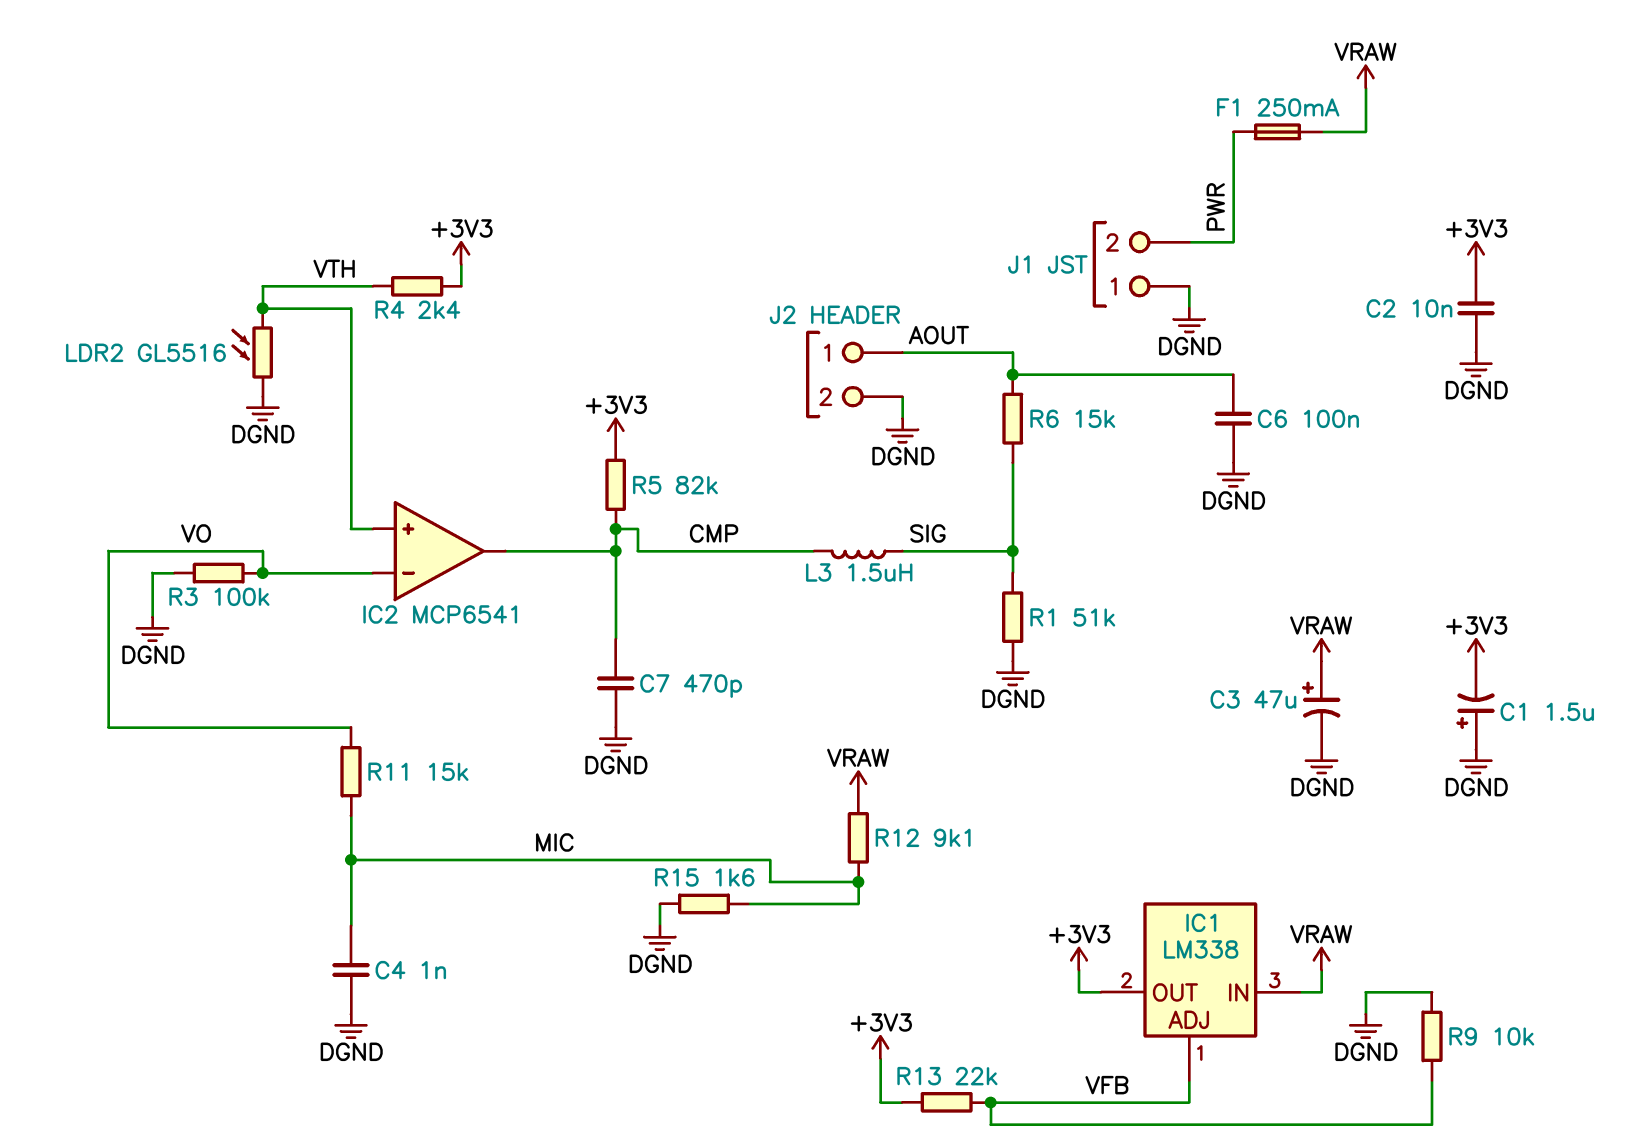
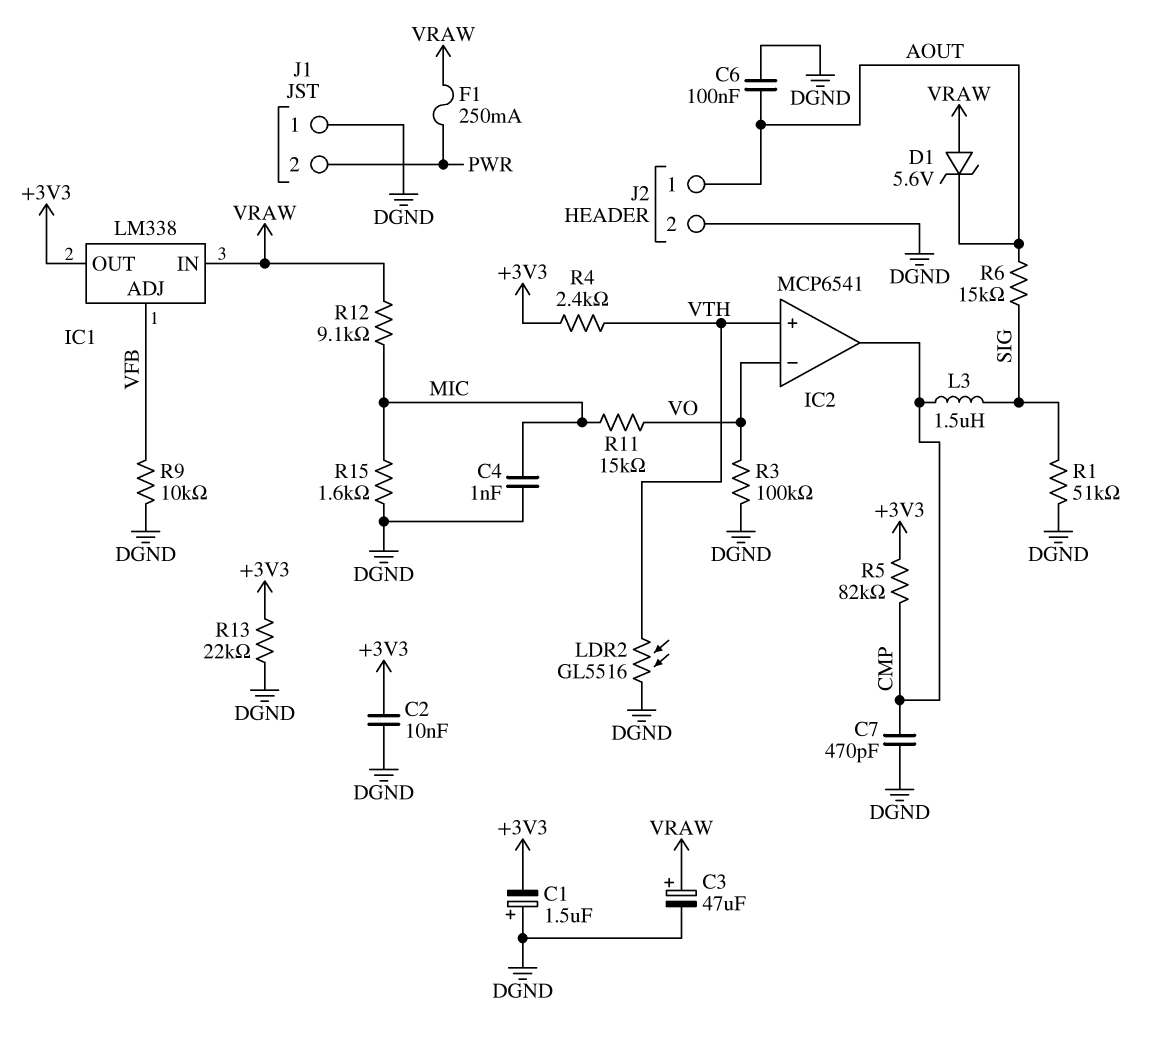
D1: none -> zener 5.6V (A VRAW, K AOUT)
R13: 22k (+3V3, VFB) -> 22k (+3V3, DGND)

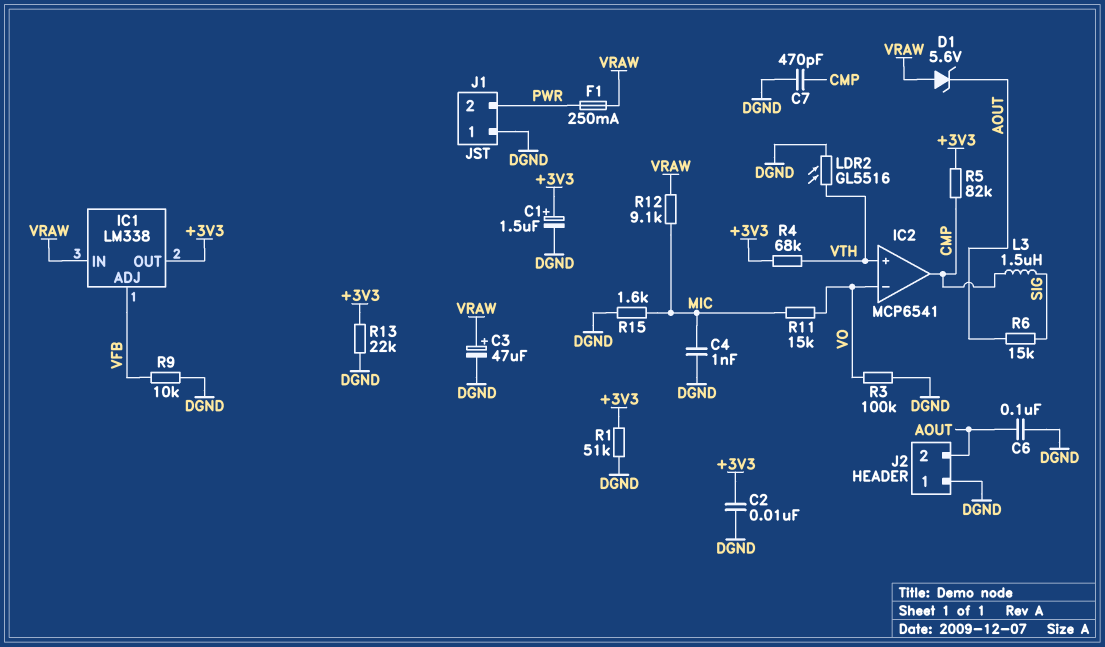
C1: 1.5uF (plus DGND, minus +3V3) -> 1.5uF (plus +3V3, minus DGND)
J2 pin 1: AOUT -> DGND
J2 pin 2: DGND -> AOUT
R1: 51k (DGND, SIG) -> 51k (+3V3, DGND)
R4: 2.4k (+3V3, VTH) -> 68k (+3V3, VTH)

